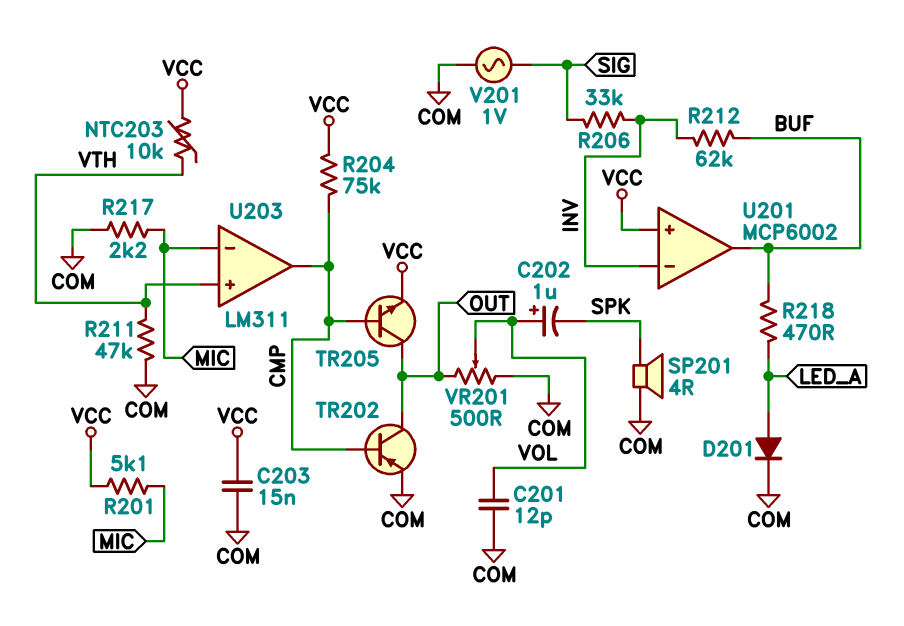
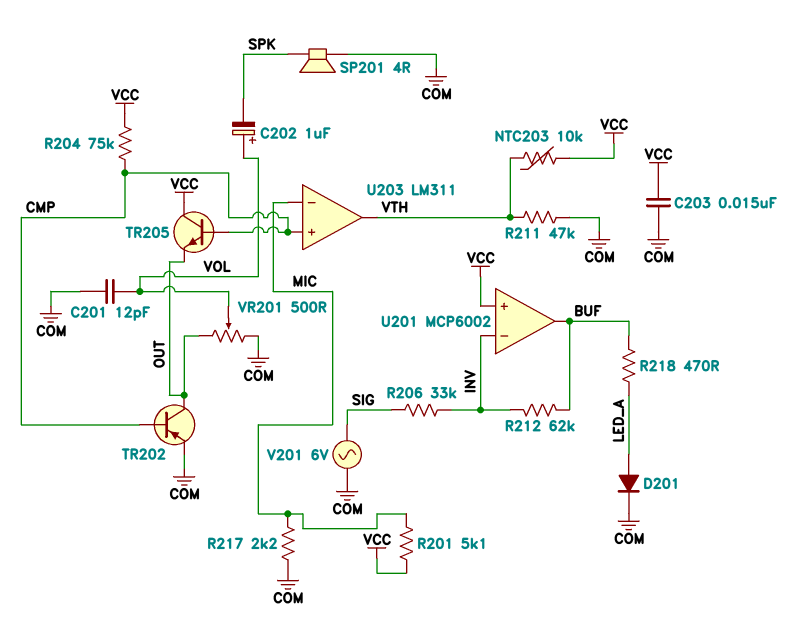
TR205: NPN (B CMP, C OUT, E VCC) -> NPN (B CMP, C VCC, E OUT)
U203 pin in+: VTH -> CMP
U203 pin out: CMP -> VTH
V201: AC 1V (COM, SIG) -> AC 6V (COM, SIG)

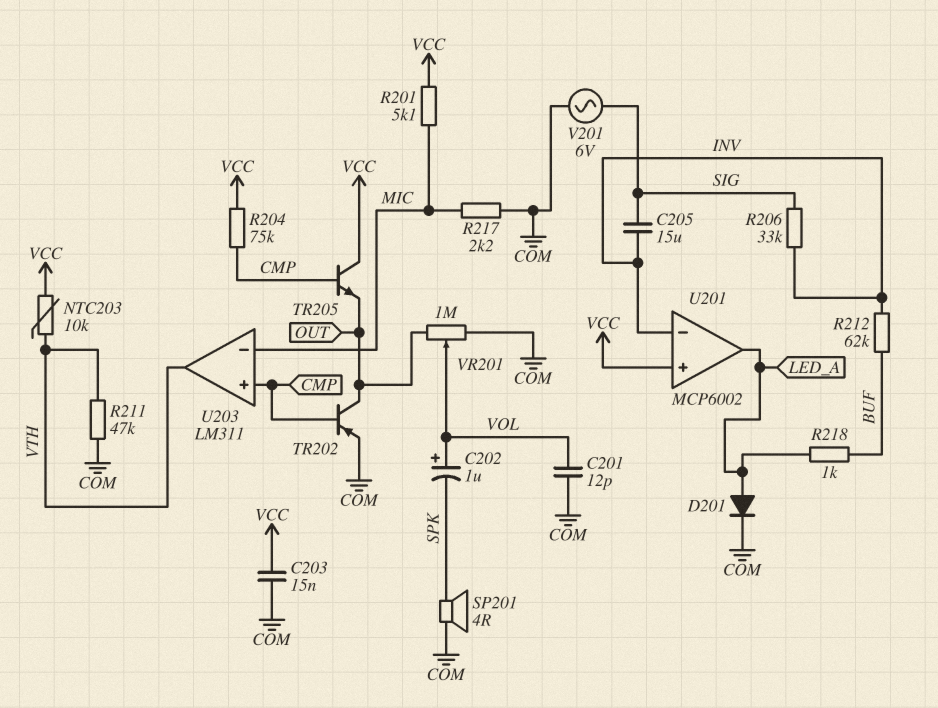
C205: none -> 15uF (INV, SIG)
R218: 470 (BUF, LED_A) -> 1k (BUF, LED_A)
U201 pin out: BUF -> LED_A
VR201: 500 (COM, OUT, wiper VOL) -> 1M (COM, OUT, wiper VOL)

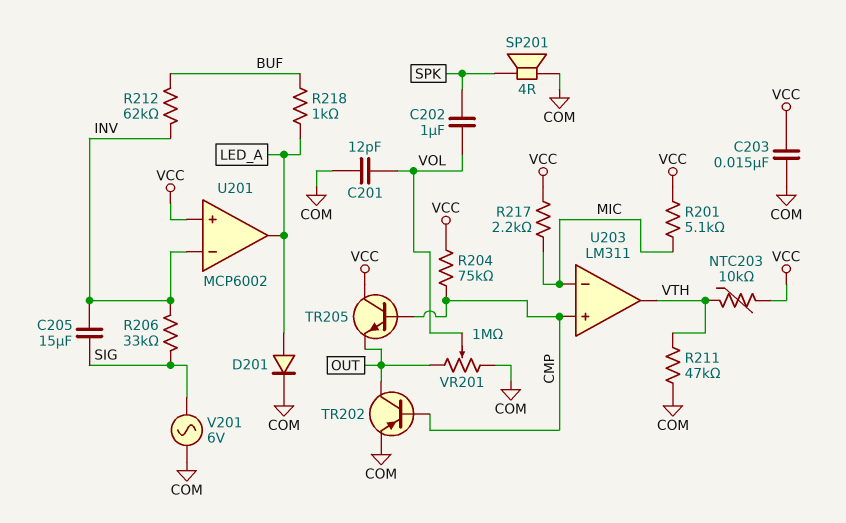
C202: 1uF (plus VOL, minus SPK) -> 1uF (SPK, VOL)
R217: 2.2k (COM, MIC) -> 2.2k (MIC, VCC)

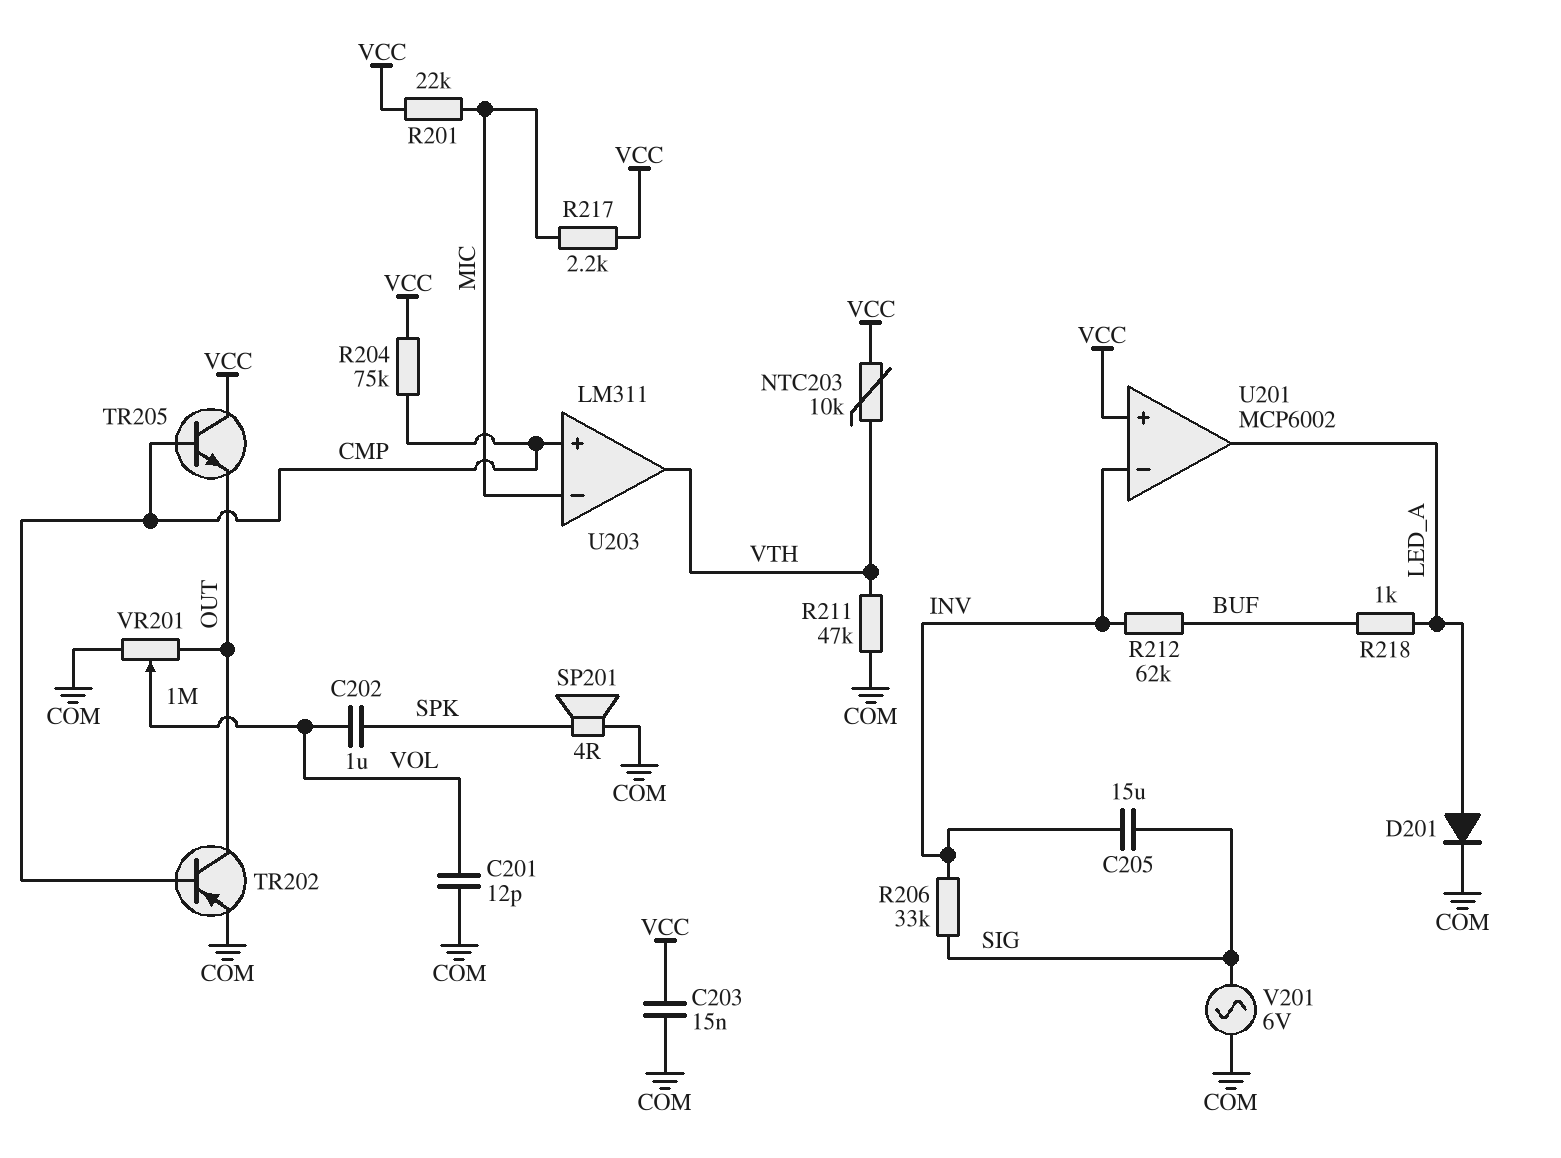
R201: 5.1k (MIC, VCC) -> 22k (MIC, VCC)

